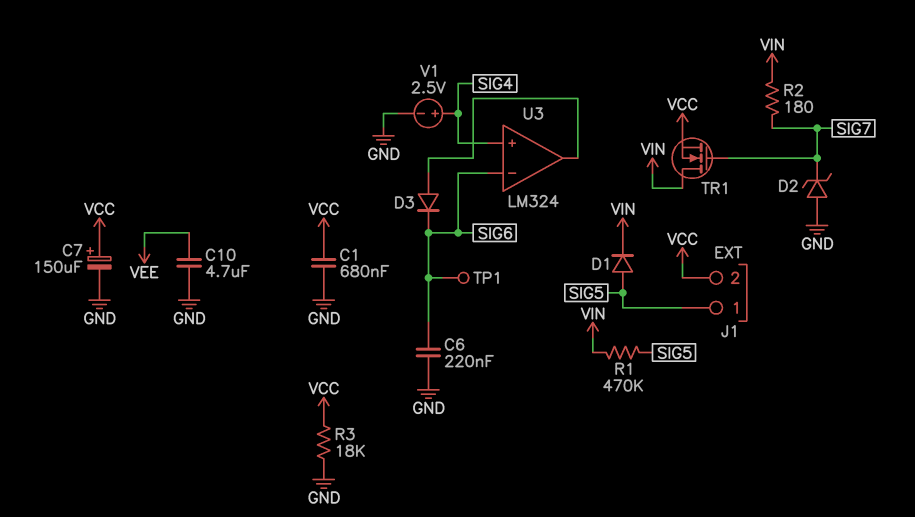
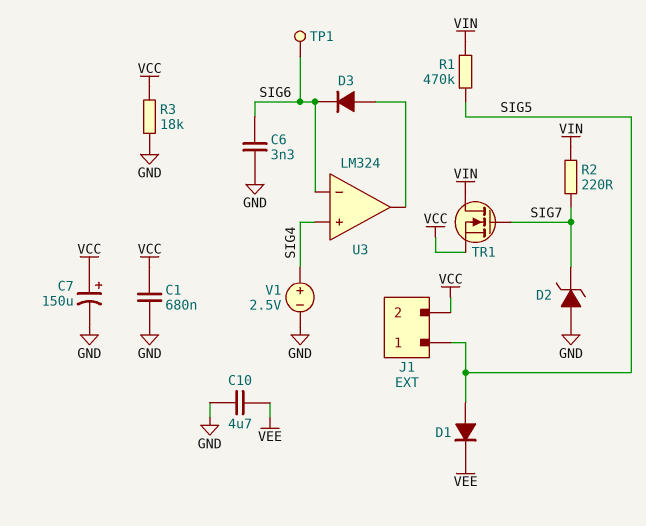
C6: 220nF (GND, SIG6) -> 3.3nF (GND, SIG6)
D1: diode (A SIG5, K VIN) -> diode (A SIG5, K VEE)
R2: 180 (SIG7, VIN) -> 220 (SIG7, VIN)

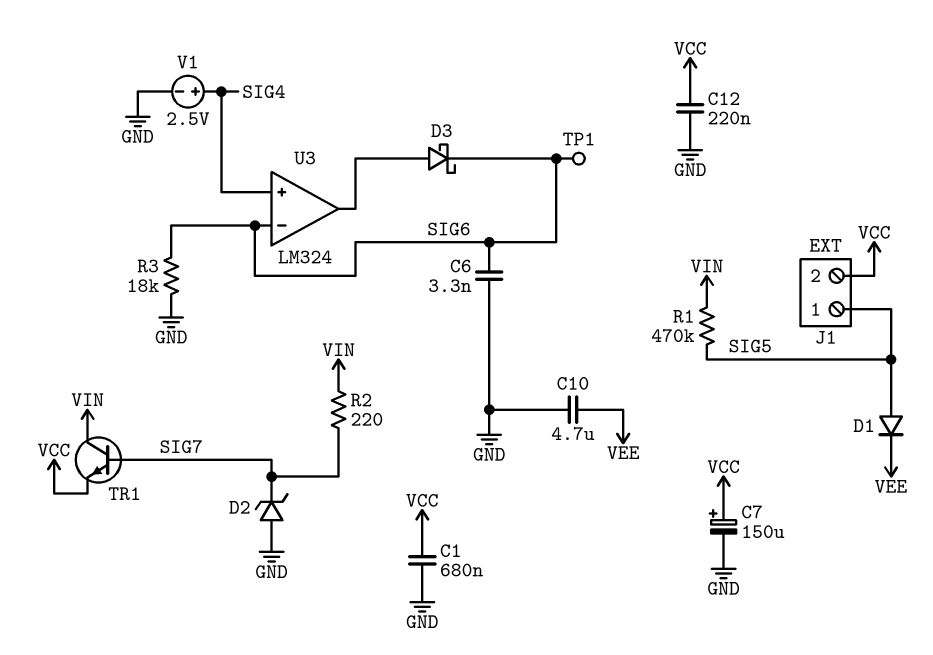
C12: none -> 220nF (GND, VCC)
D3: diode (A U3/out, K SIG6) -> schottky (A U3/out, K SIG6)
R3: 18k (GND, VCC) -> 18k (GND, SIG6)
TR1: NMOS (G SIG7, D VIN, S VCC) -> NPN (B SIG7, C VIN, E VCC)

